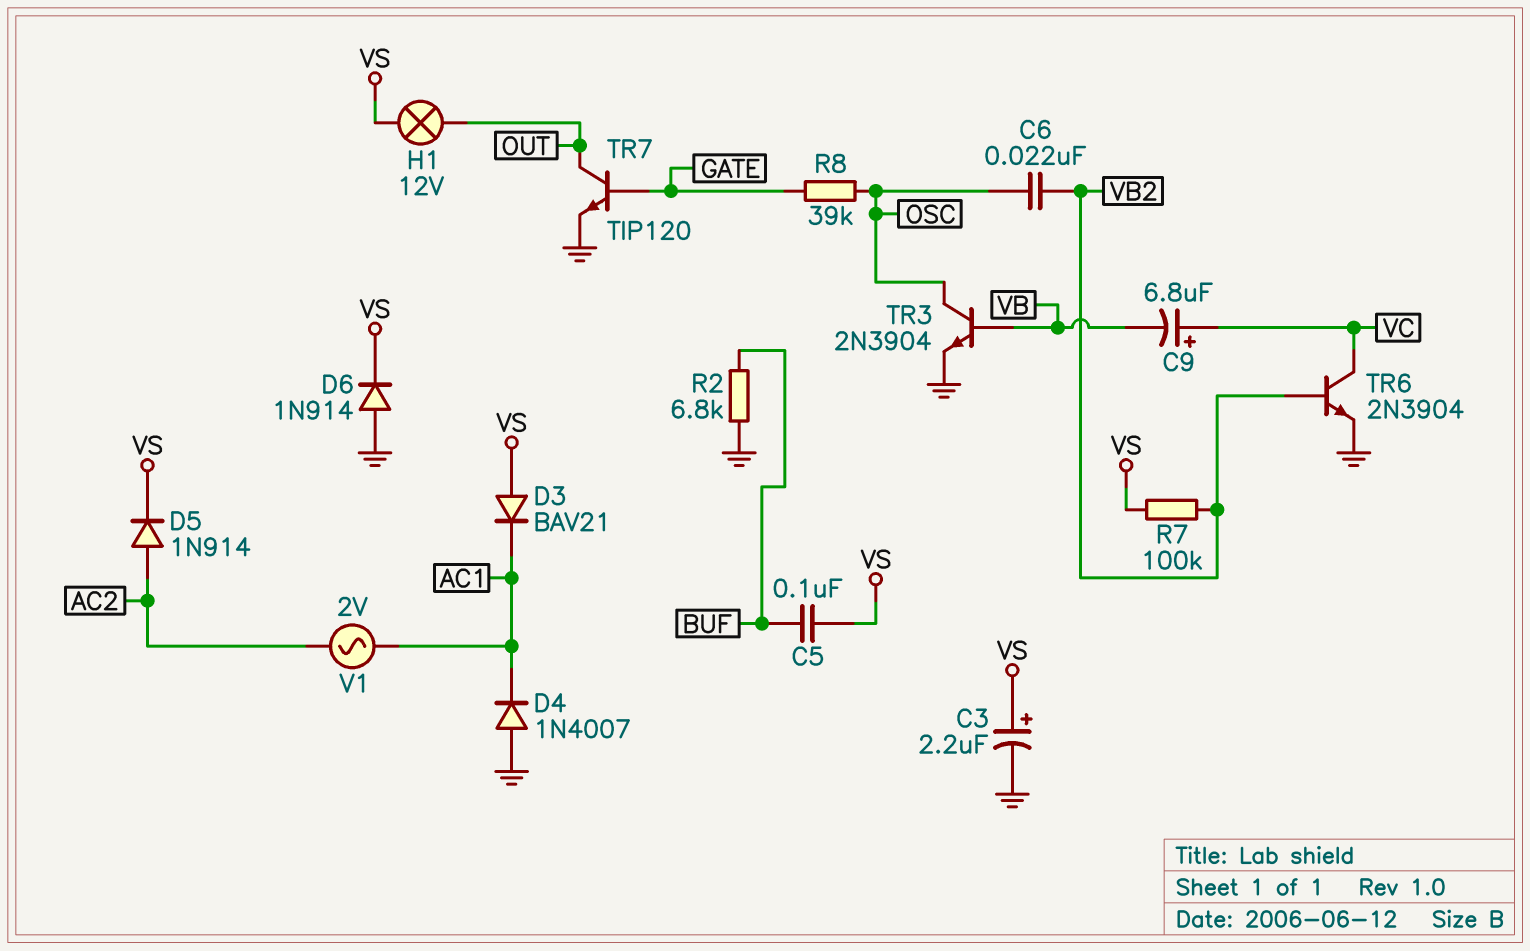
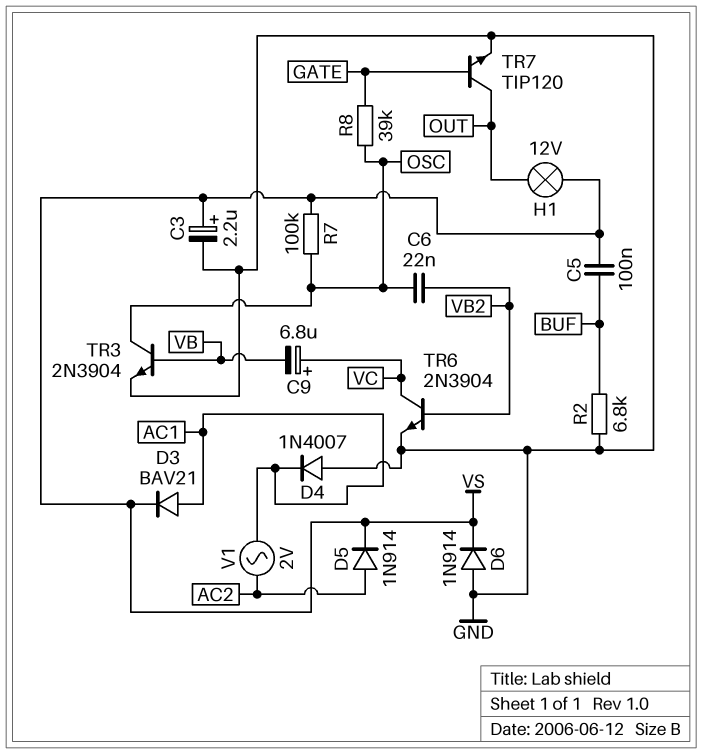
D3: diode BAV21 (A VS, K AC1) -> diode BAV21 (A AC1, K VS)
R7: 100k (VB2, VS) -> 100k (OSC, VS)

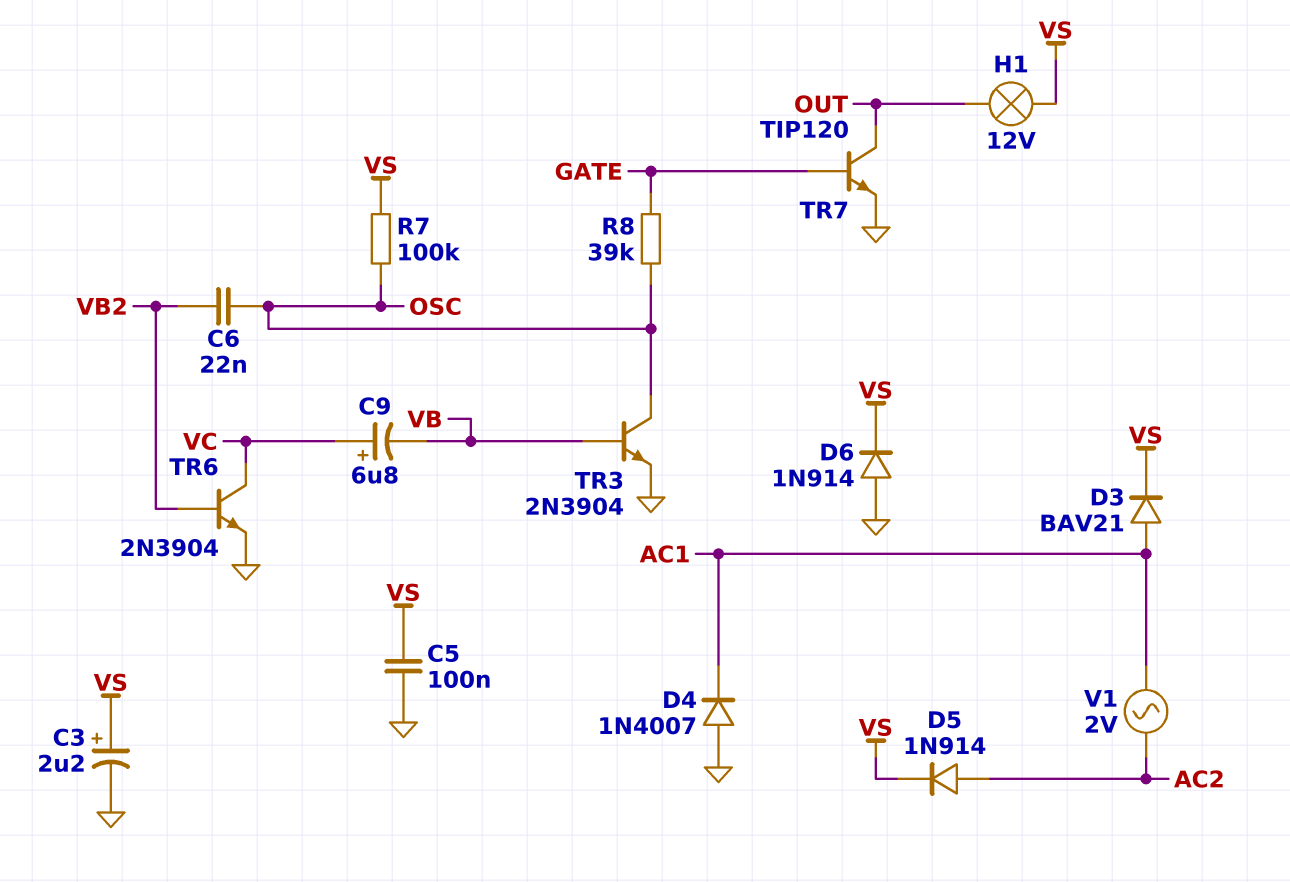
C5: 100nF (BUF, VS) -> 100nF (GND, VS)
R2: 6.8k (BUF, GND) -> none

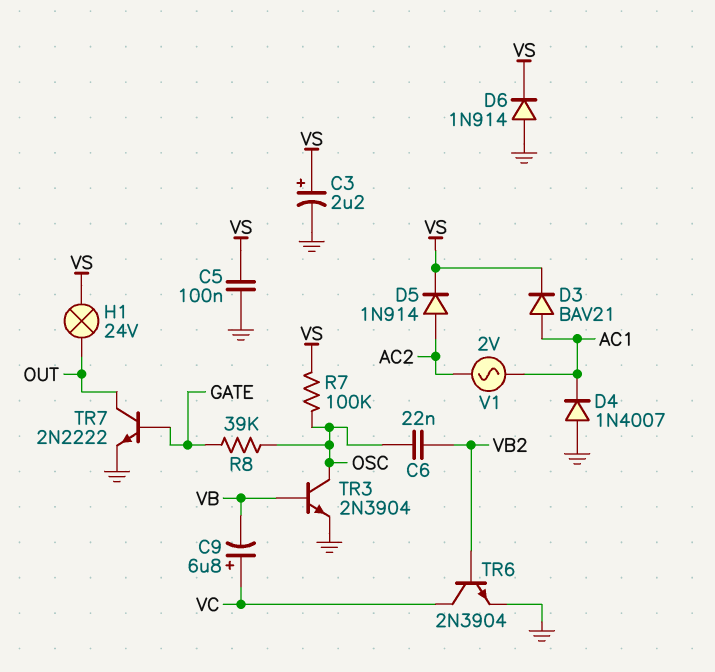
H1: lamp 12V (OUT, VS) -> lamp 24V (OUT, VS)
TR7: NPN TIP120 (B GATE, C OUT, E GND) -> NPN 2N2222 (B GATE, C OUT, E GND)

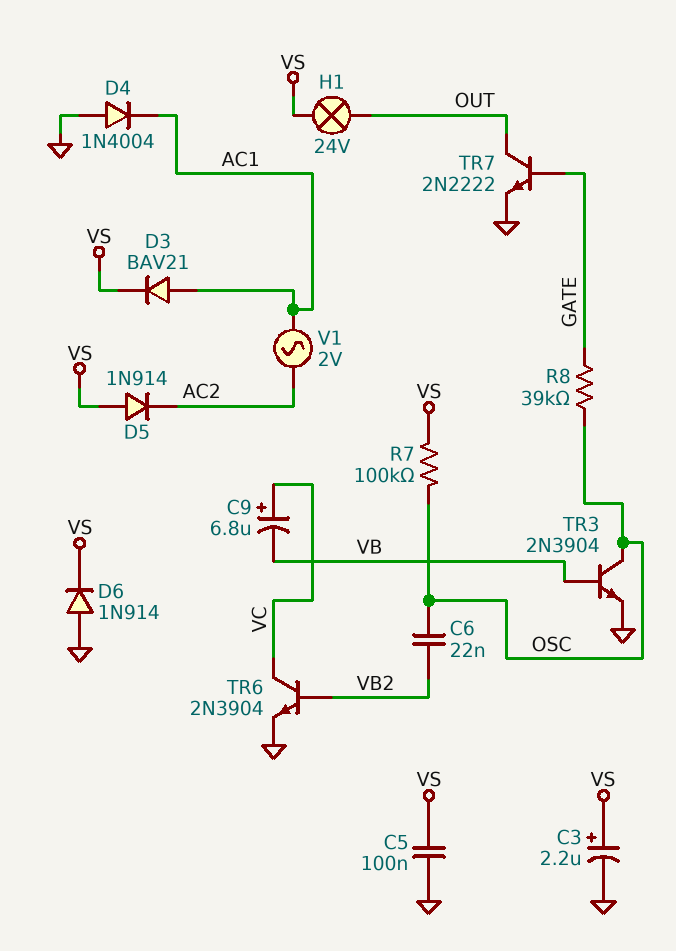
D4: diode 1N4007 (A GND, K AC1) -> diode 1N4004 (A GND, K AC1)
D5: diode 1N914 (A AC2, K VS) -> diode 1N914 (A VS, K AC2)

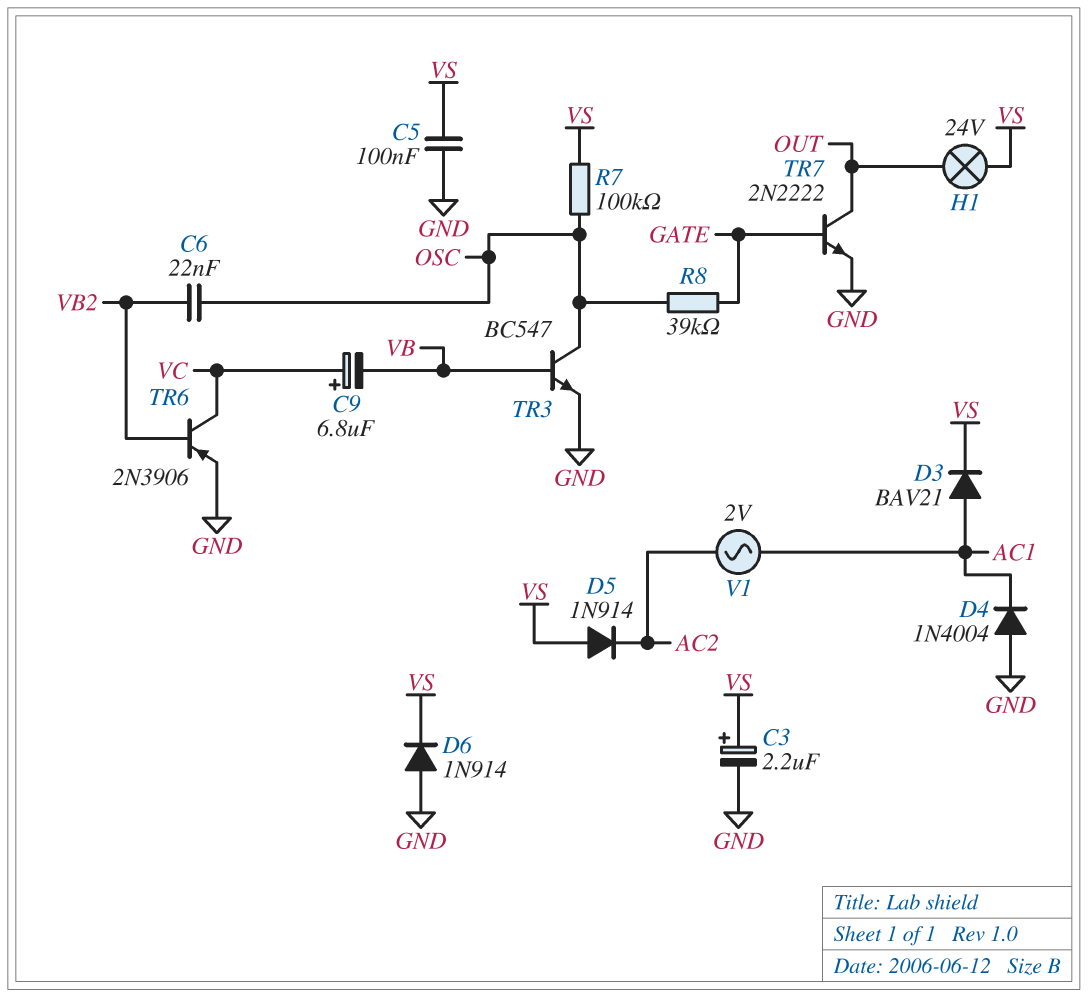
TR3: NPN 2N3904 (B VB, C OSC, E GND) -> NPN BC547 (B VB, C OSC, E GND)
TR6: NPN 2N3904 (B VB2, C VC, E GND) -> PNP 2N3906 (B VB2, C VC, E GND)

